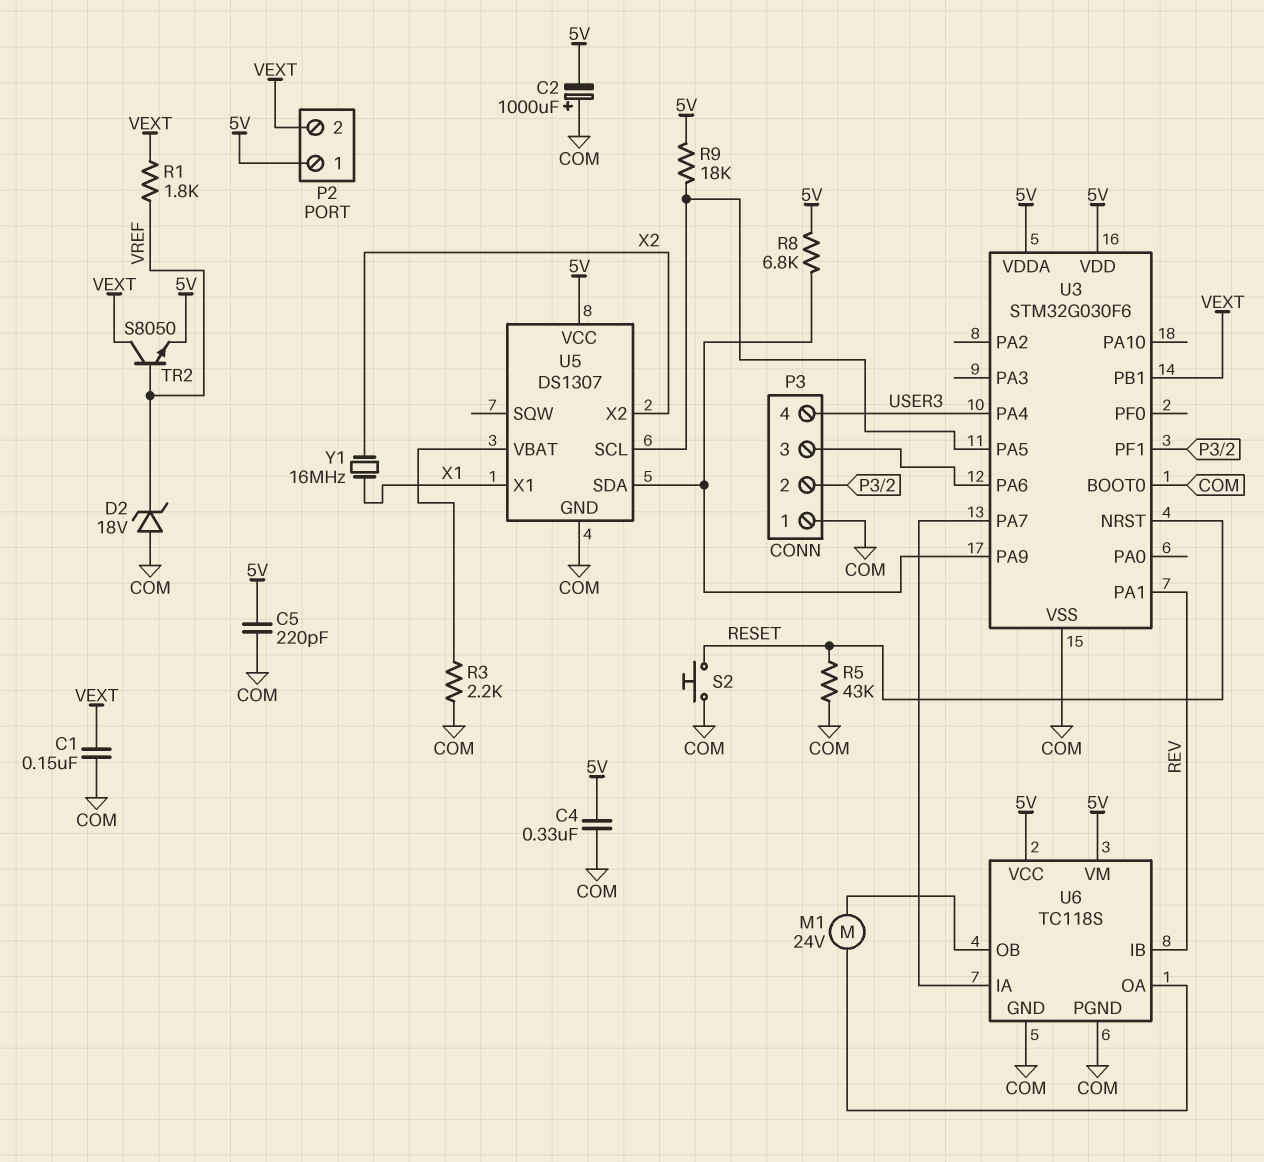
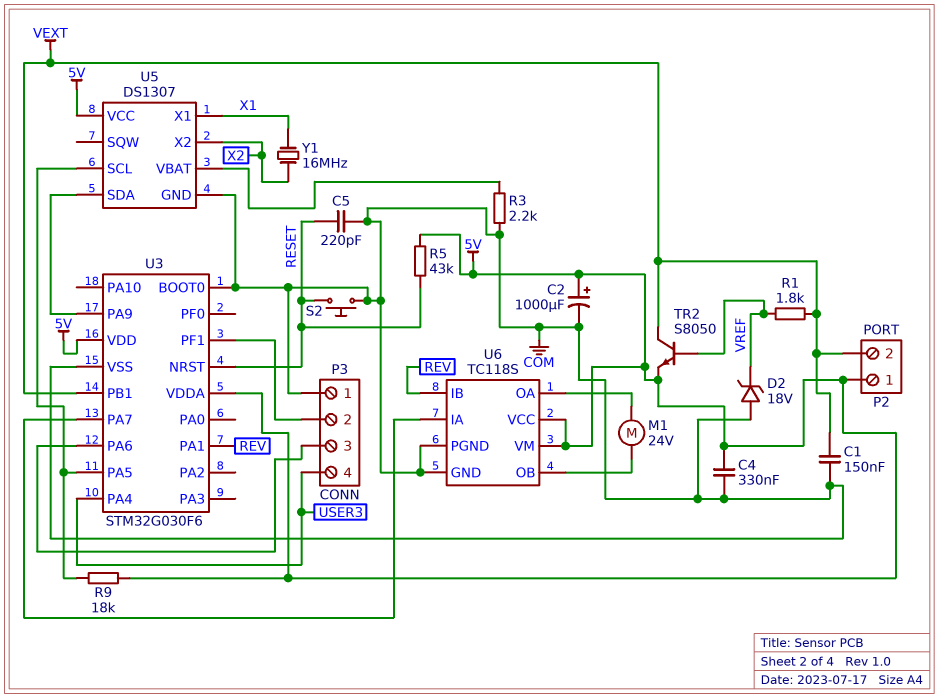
C2: 1000uF (plus COM, minus 5V) -> 1000uF (plus 5V, minus COM)
C5: 220pF (5V, COM) -> 220pF (COM, RESET)
R5: 43k (COM, RESET) -> 43k (5V, RESET)
R8: 6.8k (5V, U3/PA9) -> none

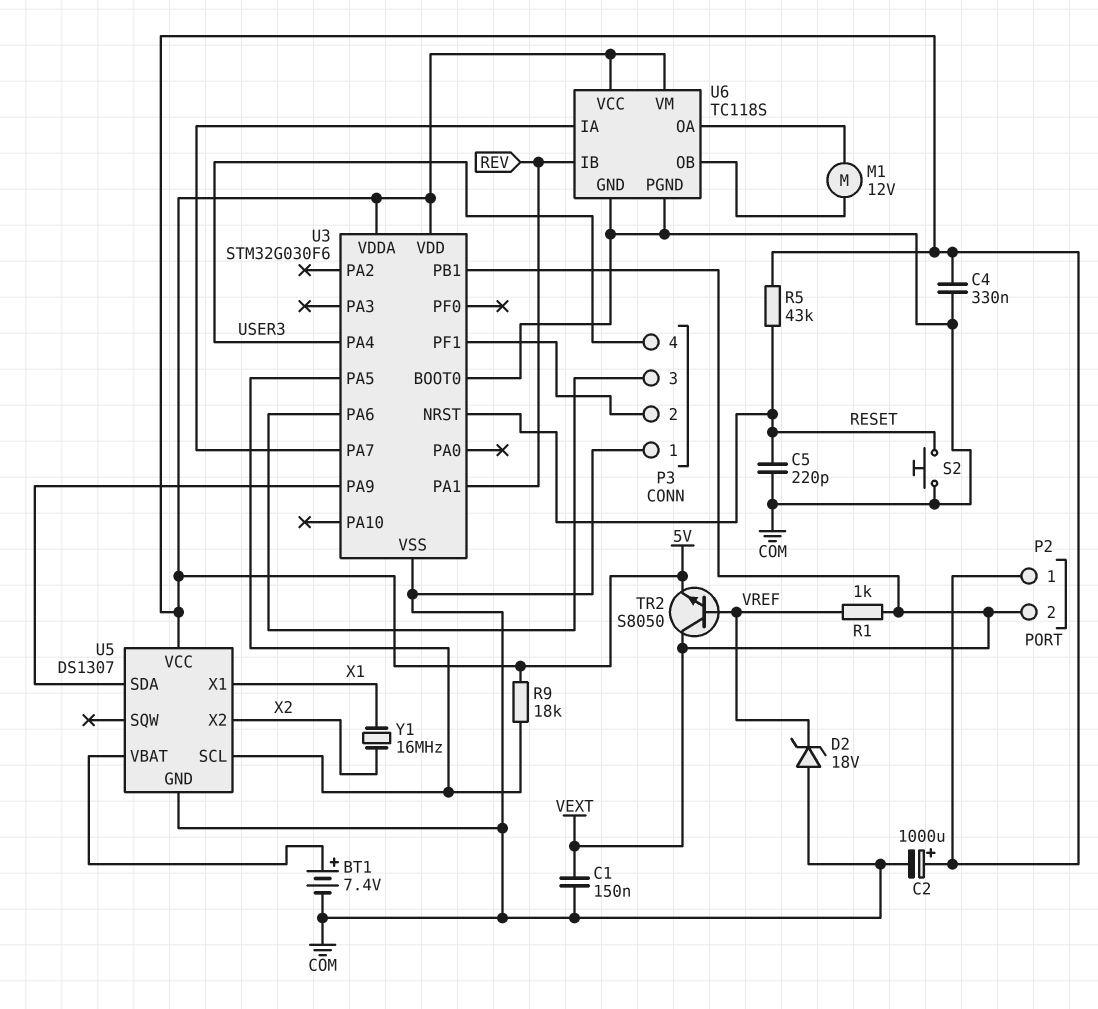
BT1: none -> 7.4V (plus U5/VBAT, minus COM)
M1: motor 24V (U6/OA, U6/OB) -> motor 12V (U6/OA, U6/OB)
R1: 1.8k (VEXT, VREF) -> 1k (VEXT, VREF)
R3: 2.2k (COM, U5/VBAT) -> none

